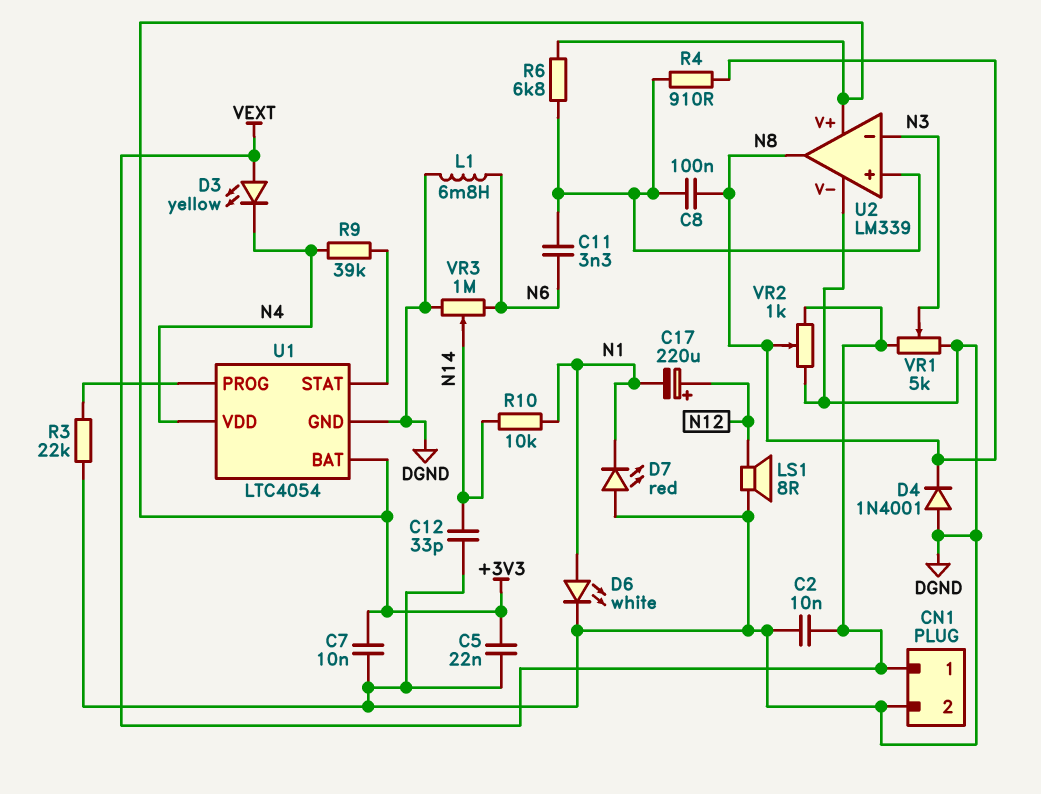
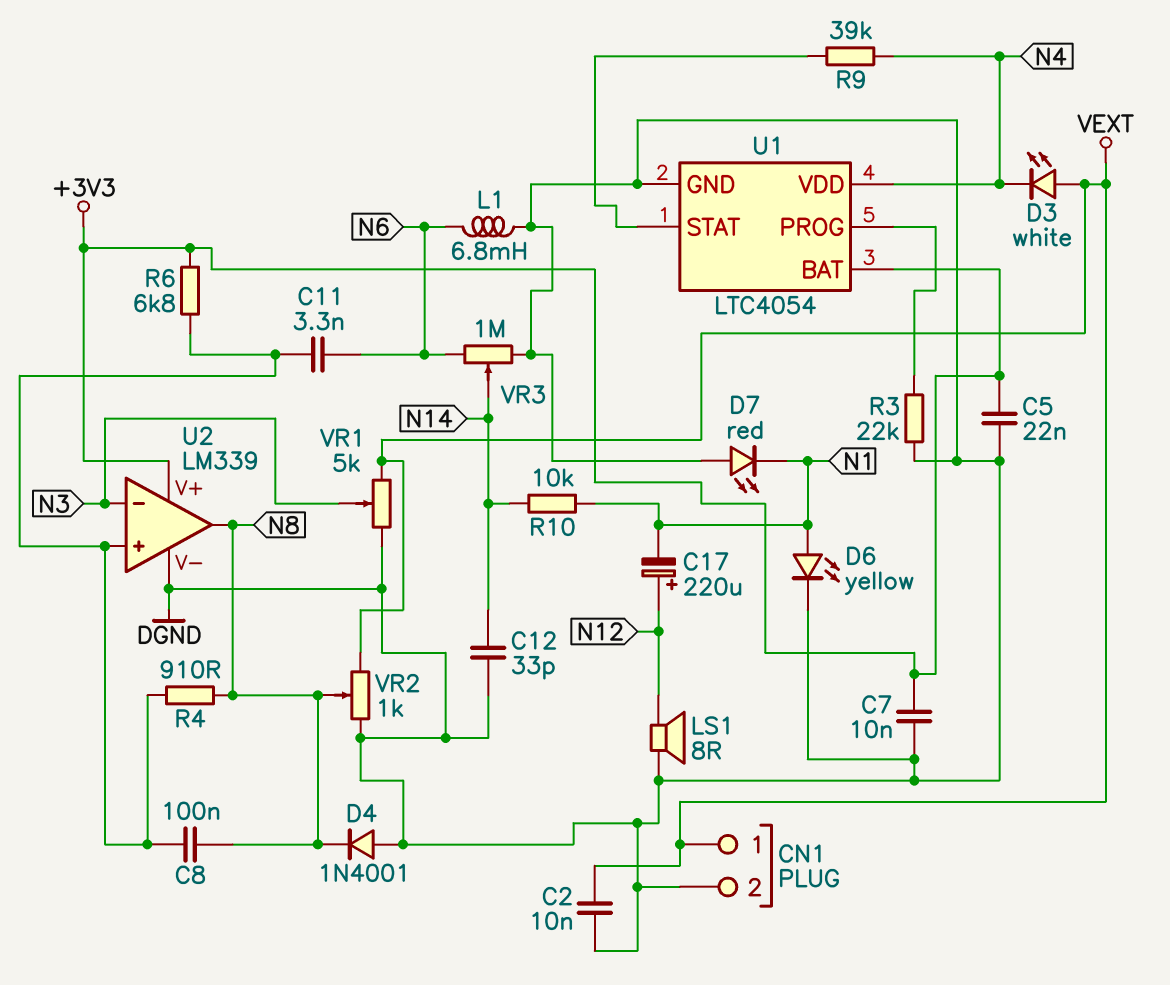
D3: LED yellow (A VEXT, K N4) -> LED white (A VEXT, K N4)
D6: LED white (A N1, K DGND) -> LED yellow (A N1, K DGND)

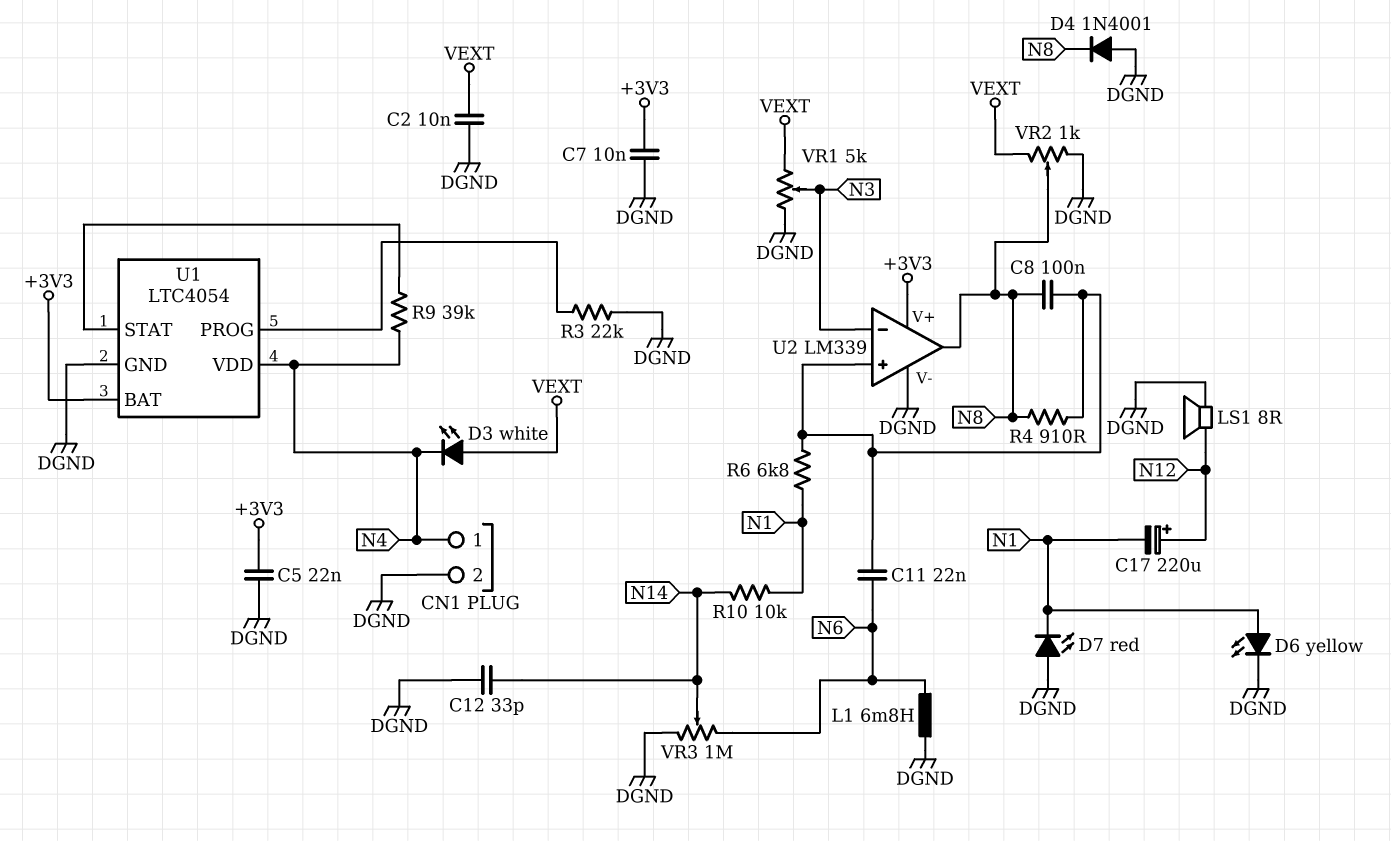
C11: 3.3nF (N6, U2/in+) -> 22nF (N6, U2/in+)
CN1 pin 1: VEXT -> N4
R6: 6.8k (+3V3, U2/in+) -> 6.8k (N1, U2/in+)

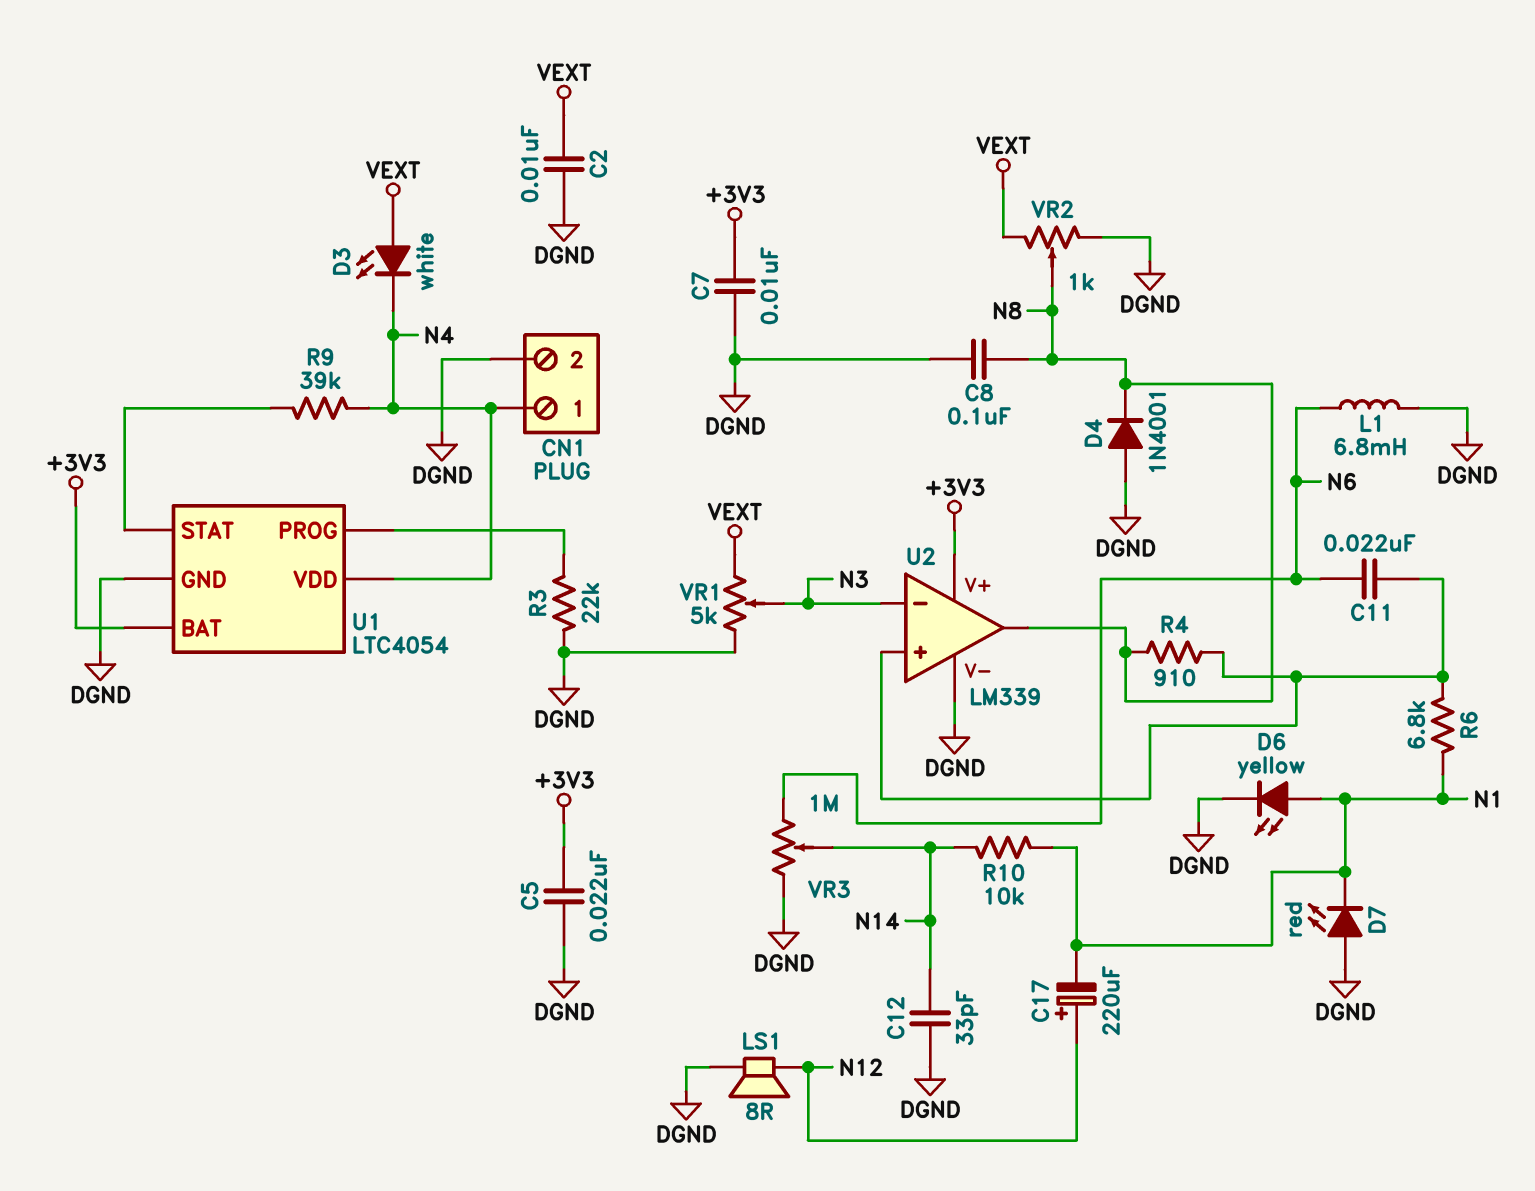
C8: 100nF (N8, U2/in+) -> 100nF (DGND, N8)

